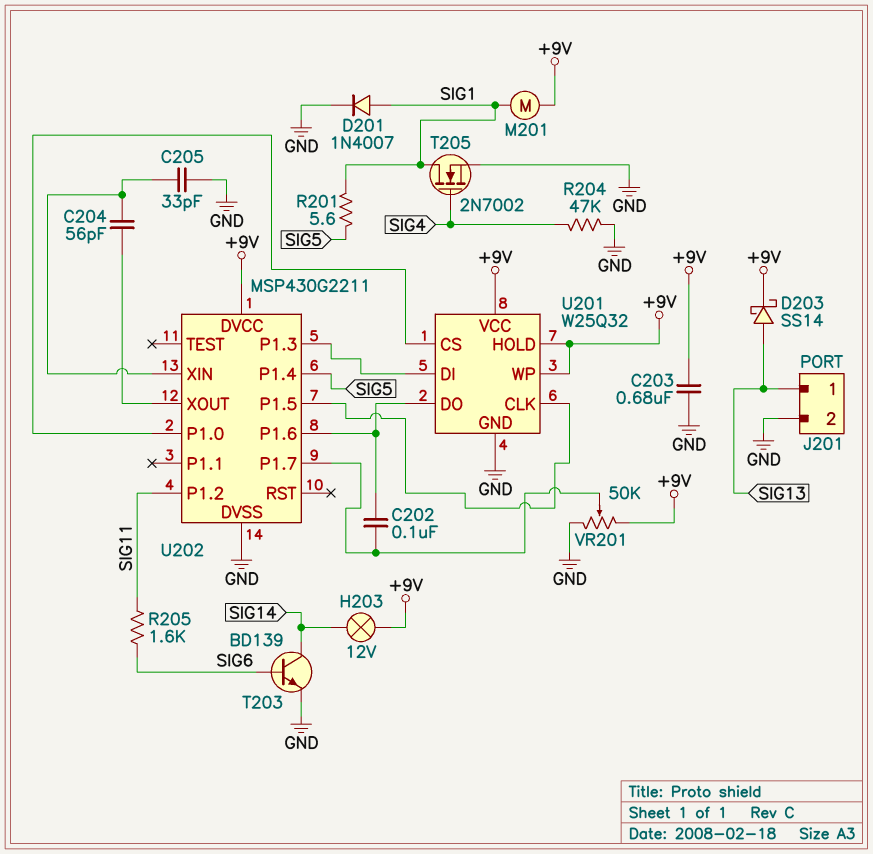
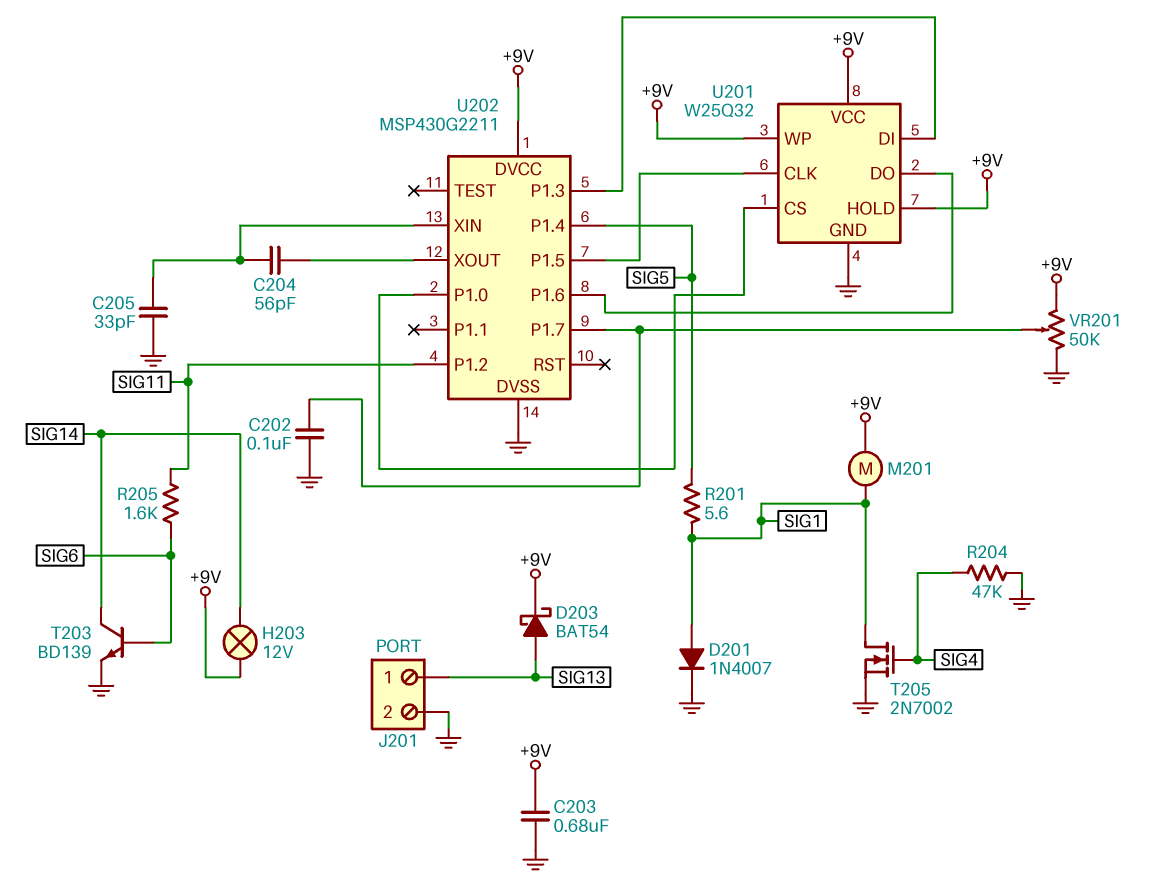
C202: 100nF (U201/DO, U202/P1.7) -> 100nF (GND, U202/P1.7)
D203: schottky SS14 (A SIG13, K +9V) -> schottky BAT54 (A SIG13, K +9V)

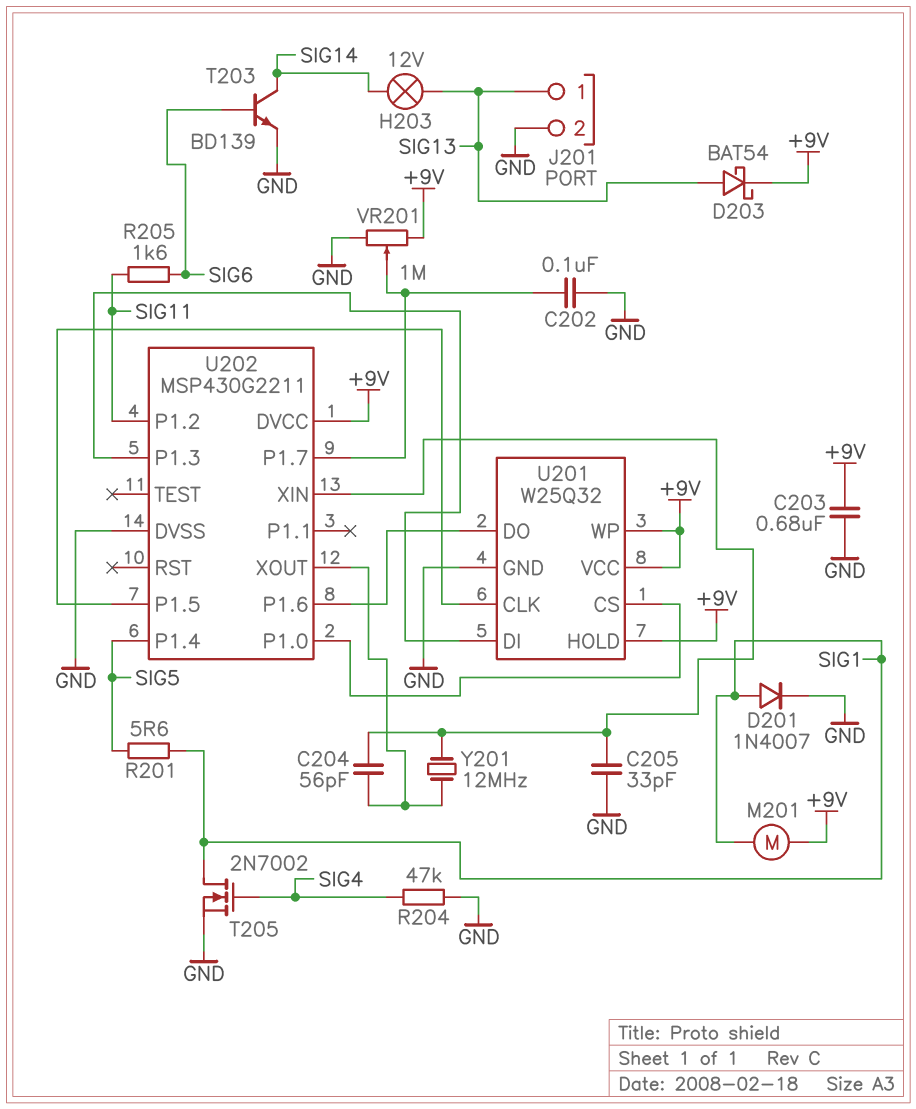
H203: lamp 12V (+9V, SIG14) -> lamp 12V (SIG13, SIG14)
VR201: 50k (+9V, GND, wiper U202/P1.7) -> 1M (+9V, GND, wiper U202/P1.7)
Y201: none -> 12MHz (U202/XIN, U202/XOUT)

